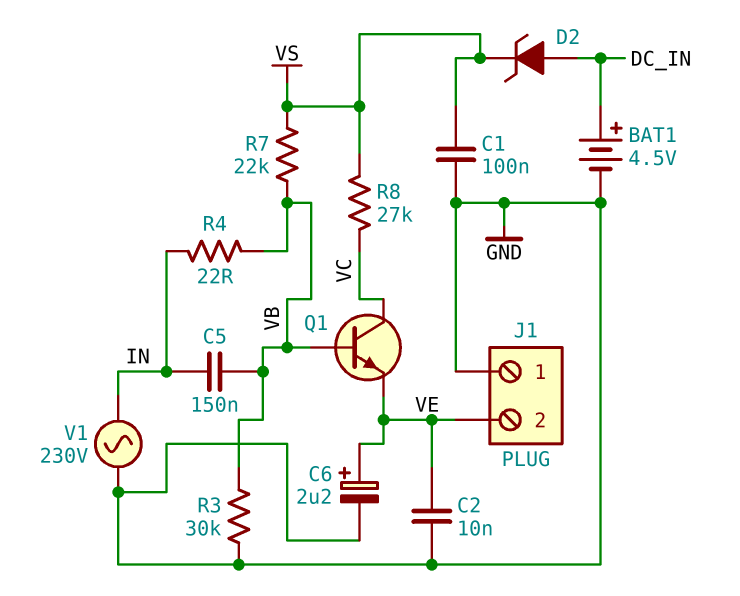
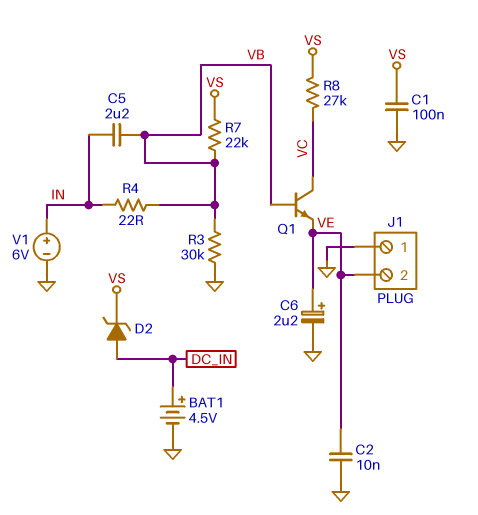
C5: 150nF (IN, VB) -> 2.2uF (IN, VB)
V1: AC 230V (GND, IN) -> 6V (plus IN, minus GND)

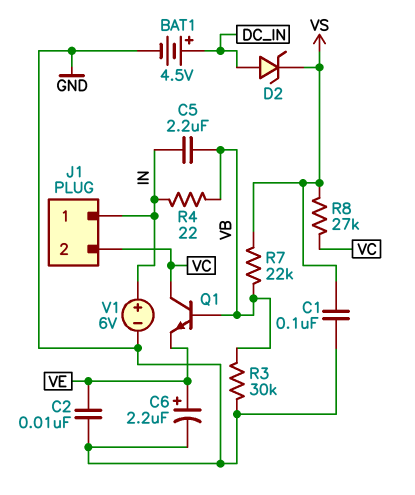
J1 pin 1: GND -> IN
J1 pin 2: VE -> VC

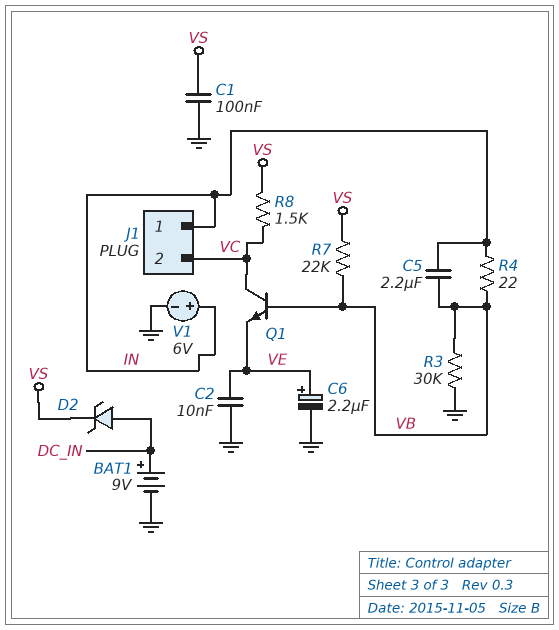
BAT1: 4.5V (plus DC_IN, minus GND) -> 9V (plus DC_IN, minus GND)
R8: 27k (VC, VS) -> 1.5k (VC, VS)

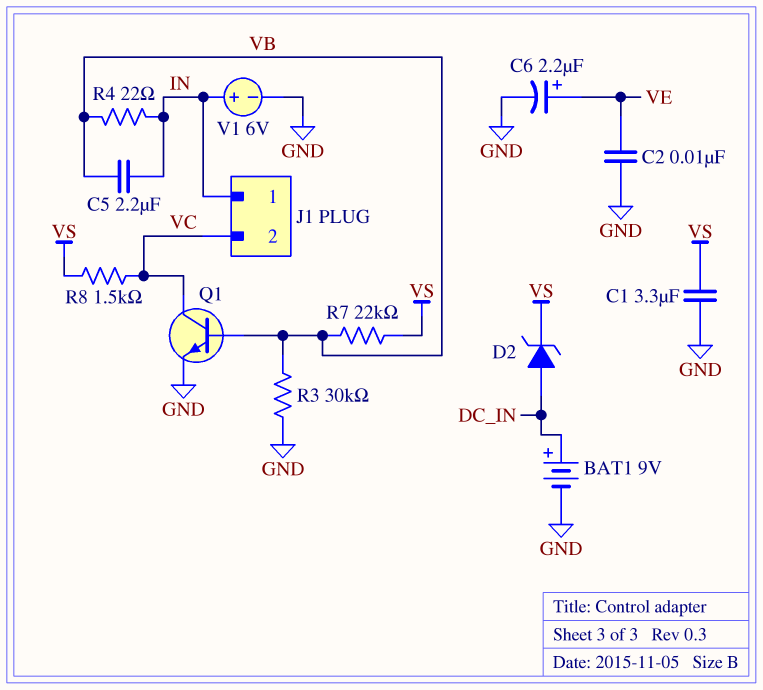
C1: 100nF (GND, VS) -> 3.3uF (GND, VS)
Q1: NPN (B VB, C VC, E VE) -> NPN (B VB, C VC, E GND)

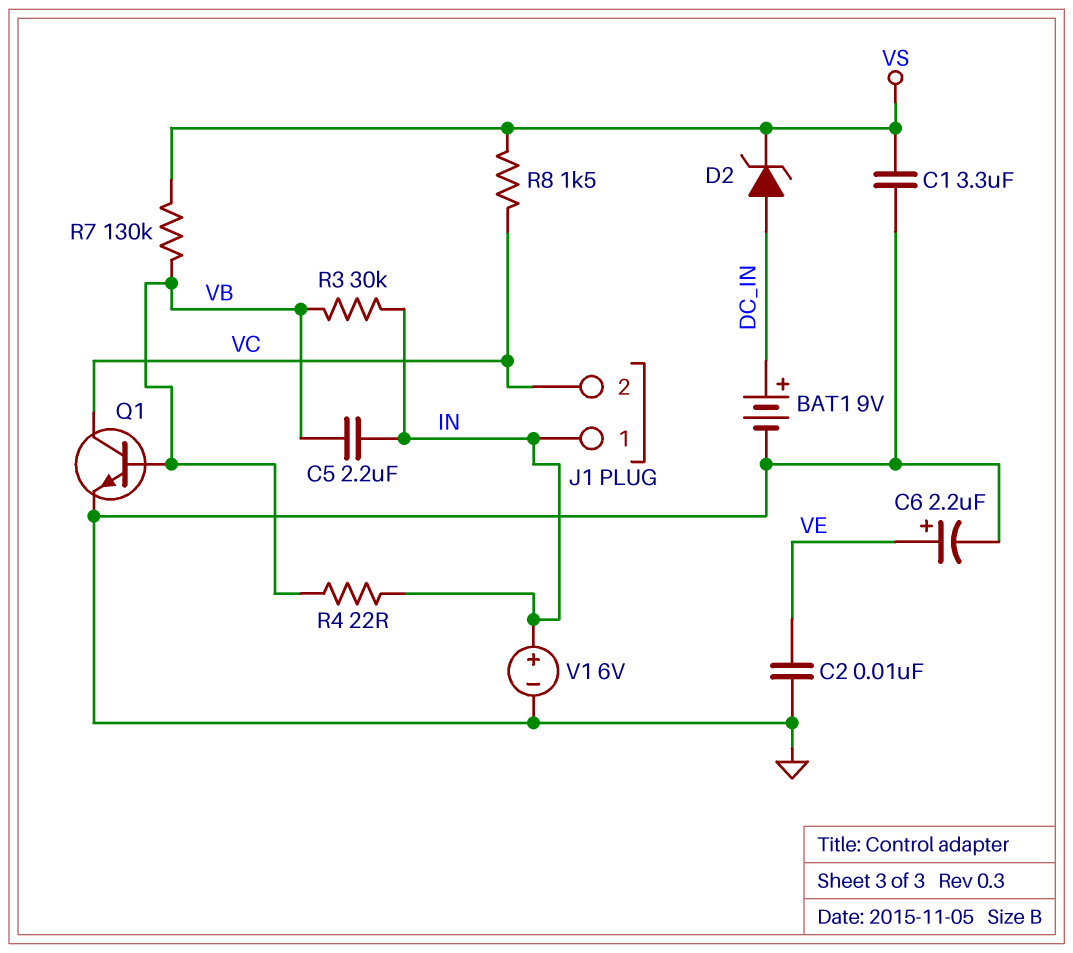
R3: 30k (GND, VB) -> 30k (IN, VB)
R7: 22k (VB, VS) -> 130k (VB, VS)

